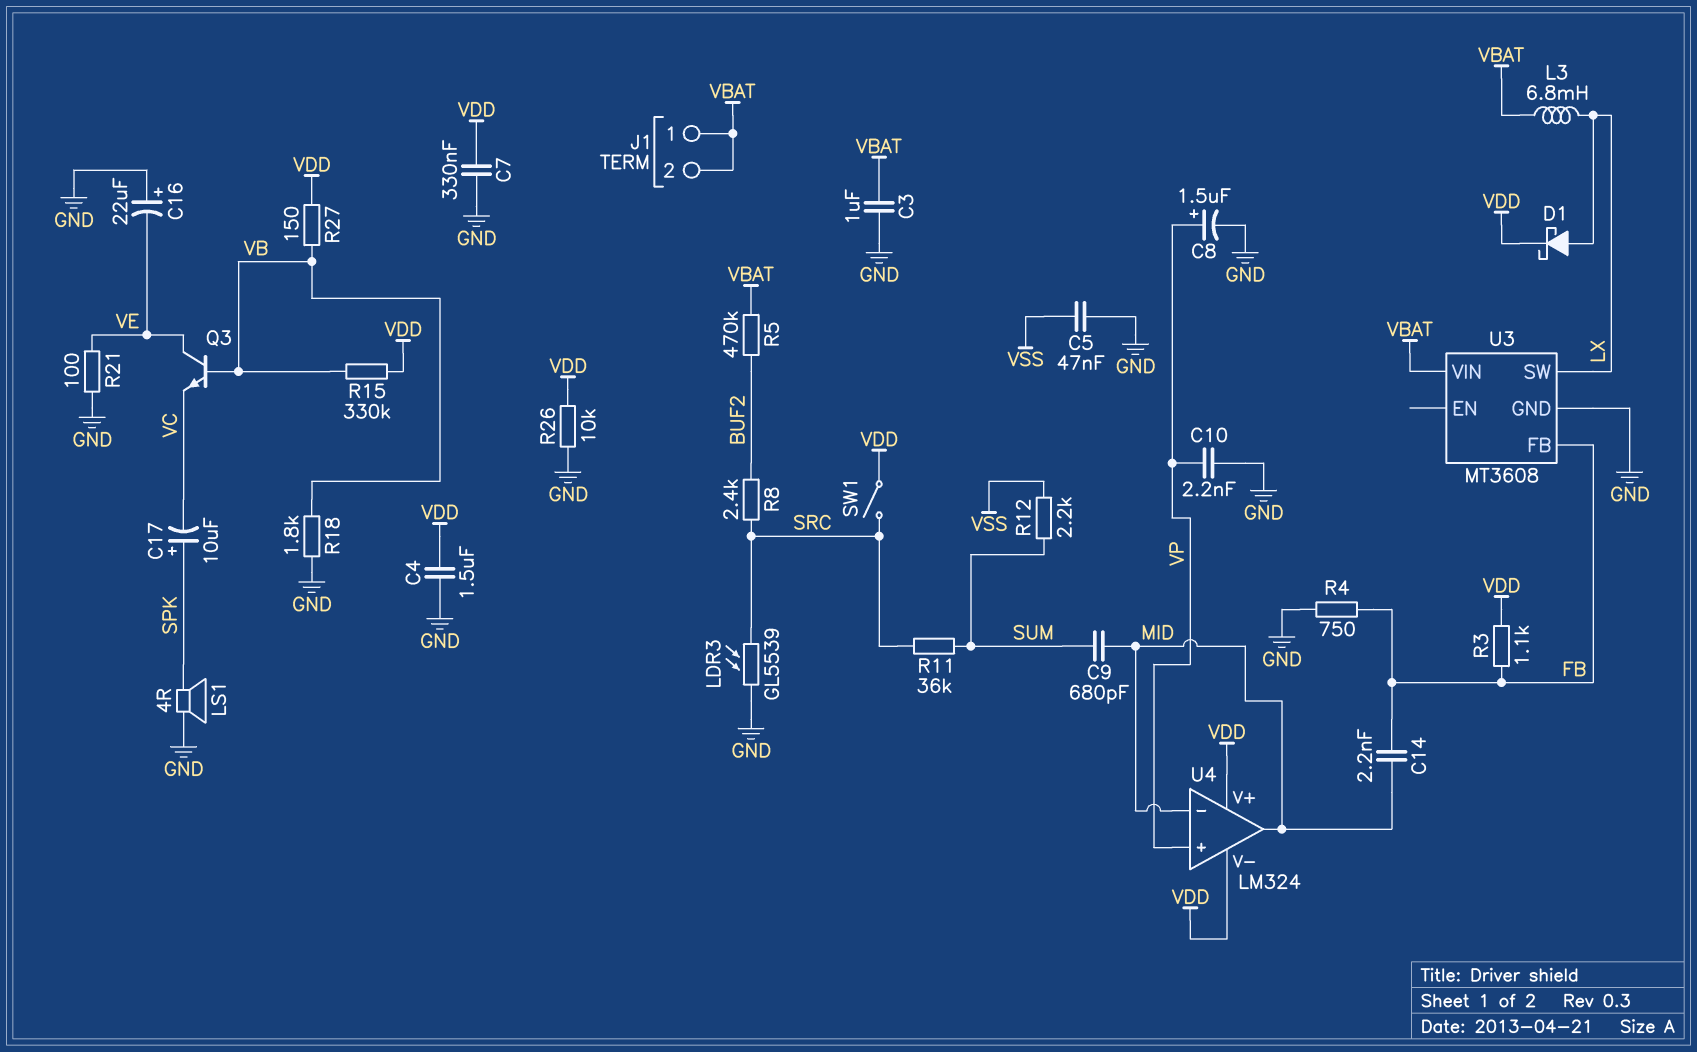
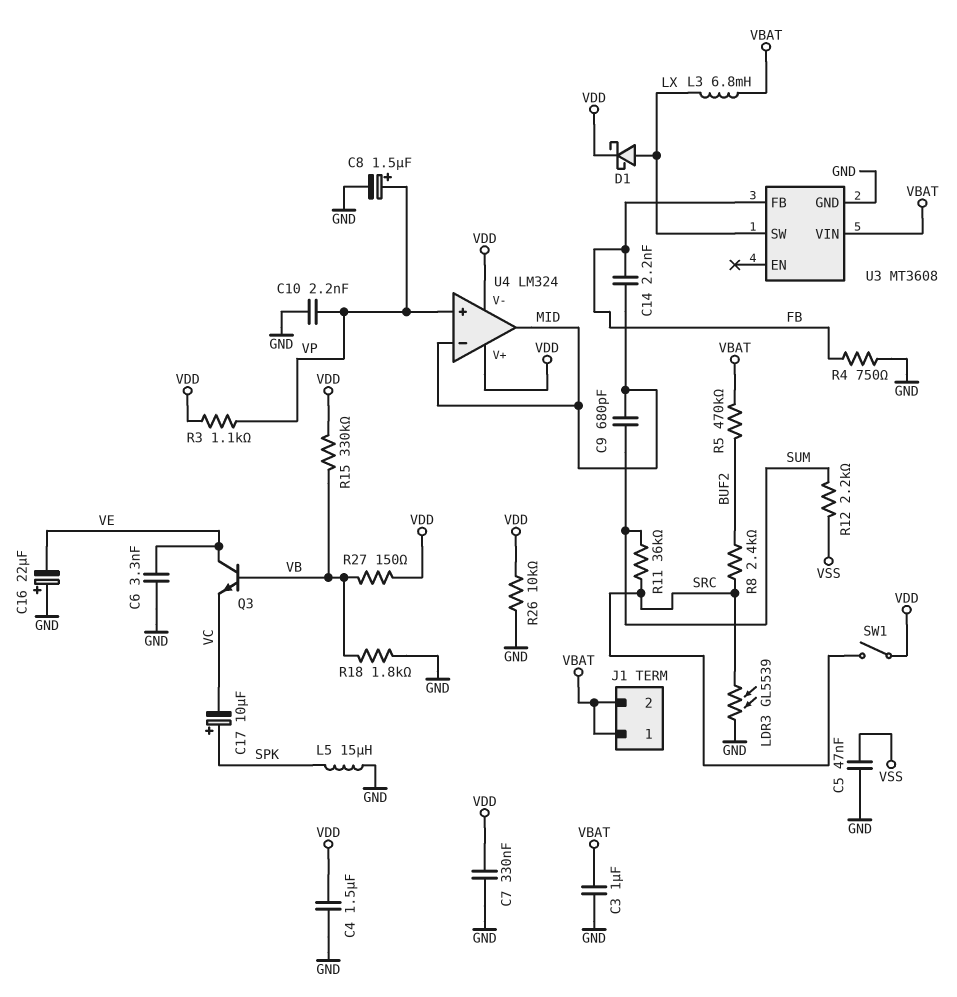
C6: none -> 3.3nF (GND, VE)
L5: none -> 15uH (GND, SPK)
LS1: speaker 4R (GND, SPK) -> none
R3: 1.1k (FB, VDD) -> 1.1k (VDD, VP)
R21: 100 (GND, VE) -> none

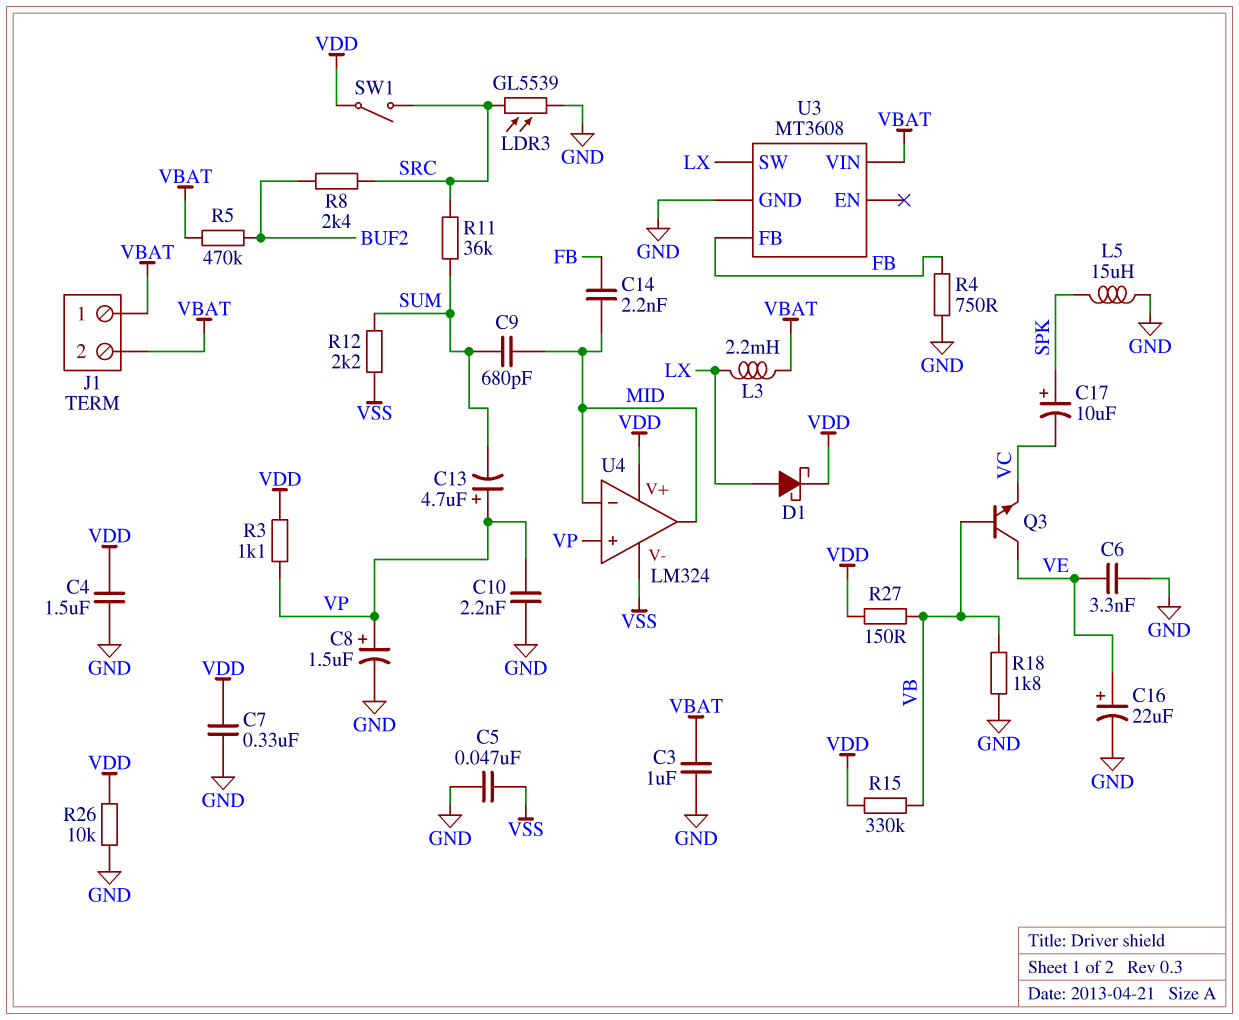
C13: none -> 4.7uF (plus VP, minus SUM)
C16: 22uF (plus GND, minus VE) -> 22uF (plus VE, minus GND)
L3: 6.8mH (LX, VBAT) -> 2.2mH (LX, VBAT)
U4 pin V-: VDD -> VSS

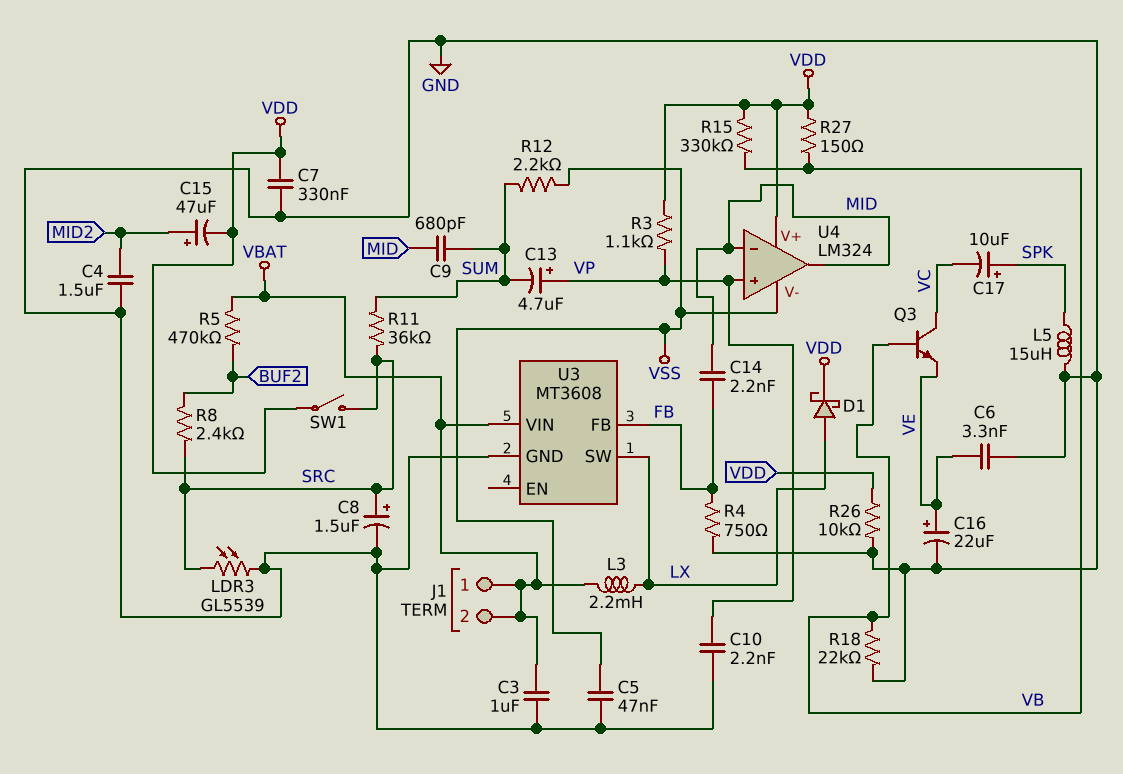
C4: 1.5uF (GND, VDD) -> 1.5uF (GND, MID2)
C8: 1.5uF (plus VP, minus GND) -> 1.5uF (plus SRC, minus GND)
C15: none -> 47uF (plus MID2, minus VDD)
Q3: NPN (B VB, C VE, E VC) -> NPN (B VB, C VC, E VE)
R18: 1.8k (GND, VB) -> 22k (GND, VB)

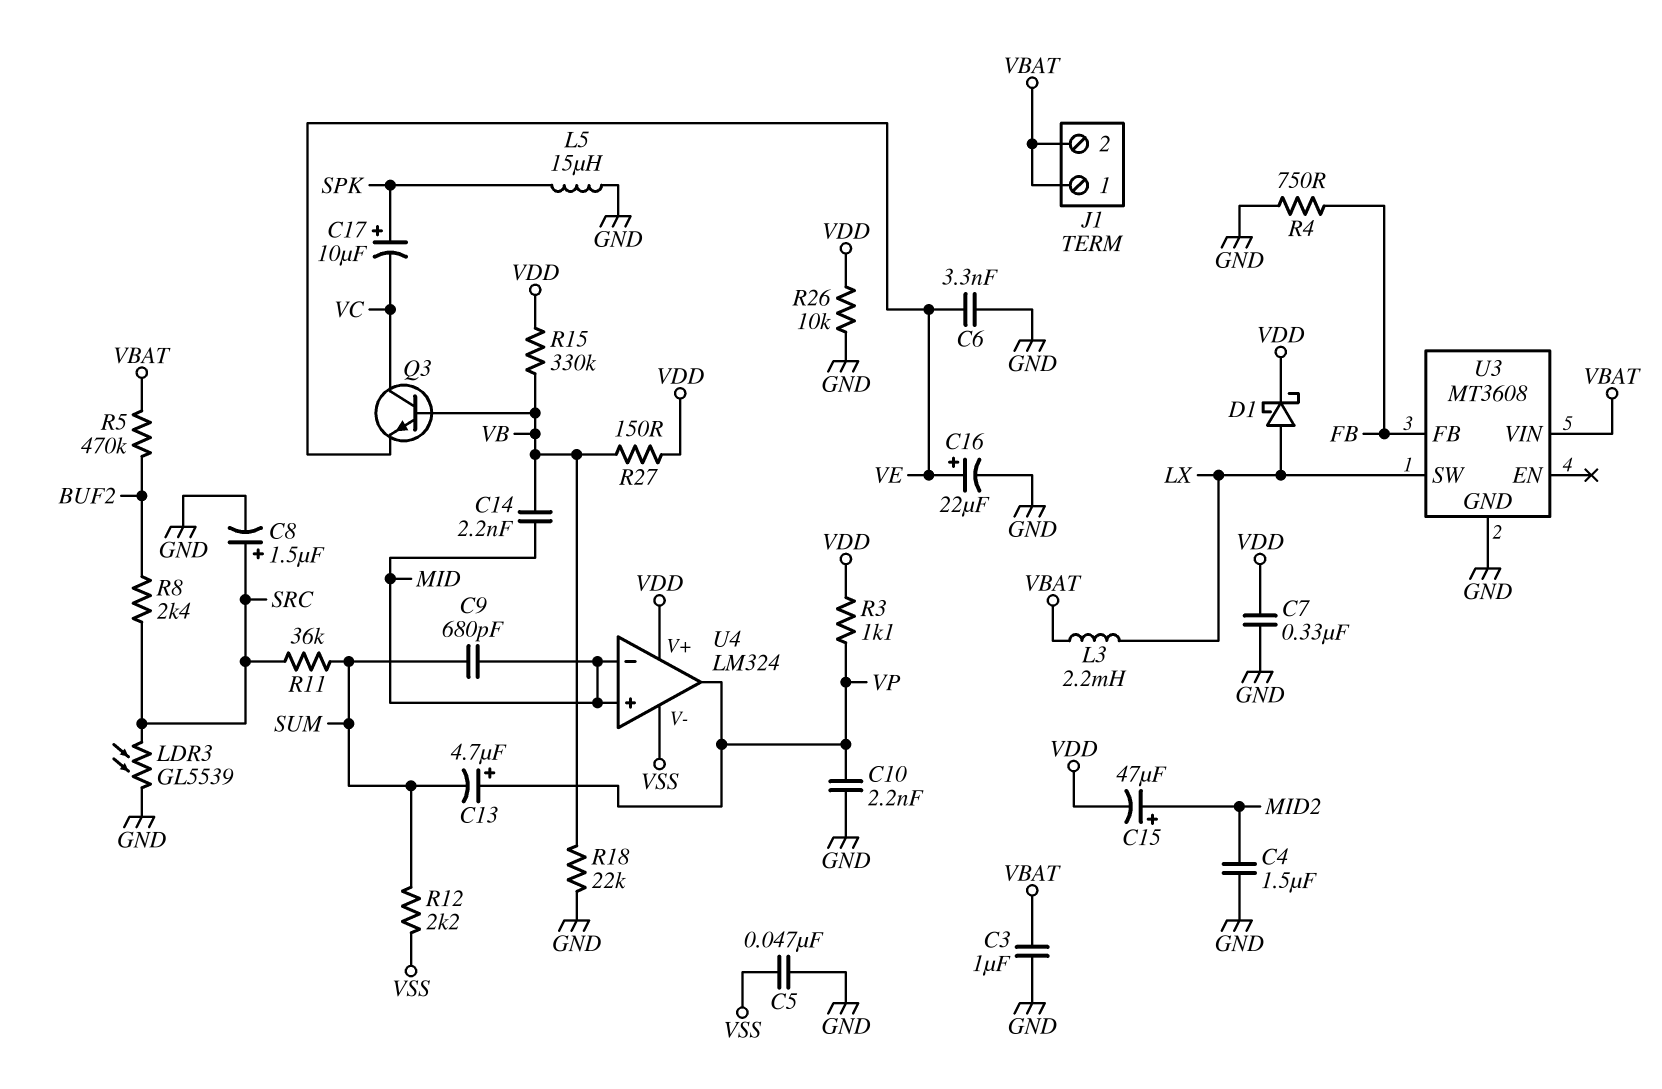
C14: 2.2nF (FB, MID) -> 2.2nF (MID, VB)
SW1: switch (SRC, VDD) -> none
U4 pin in+: VP -> MID
U4 pin out: MID -> VP

